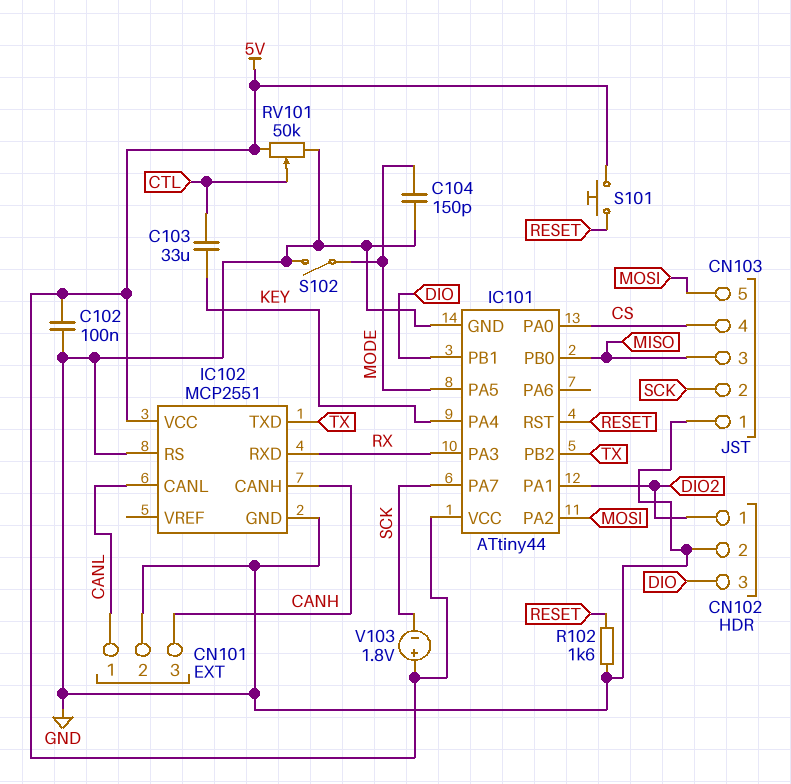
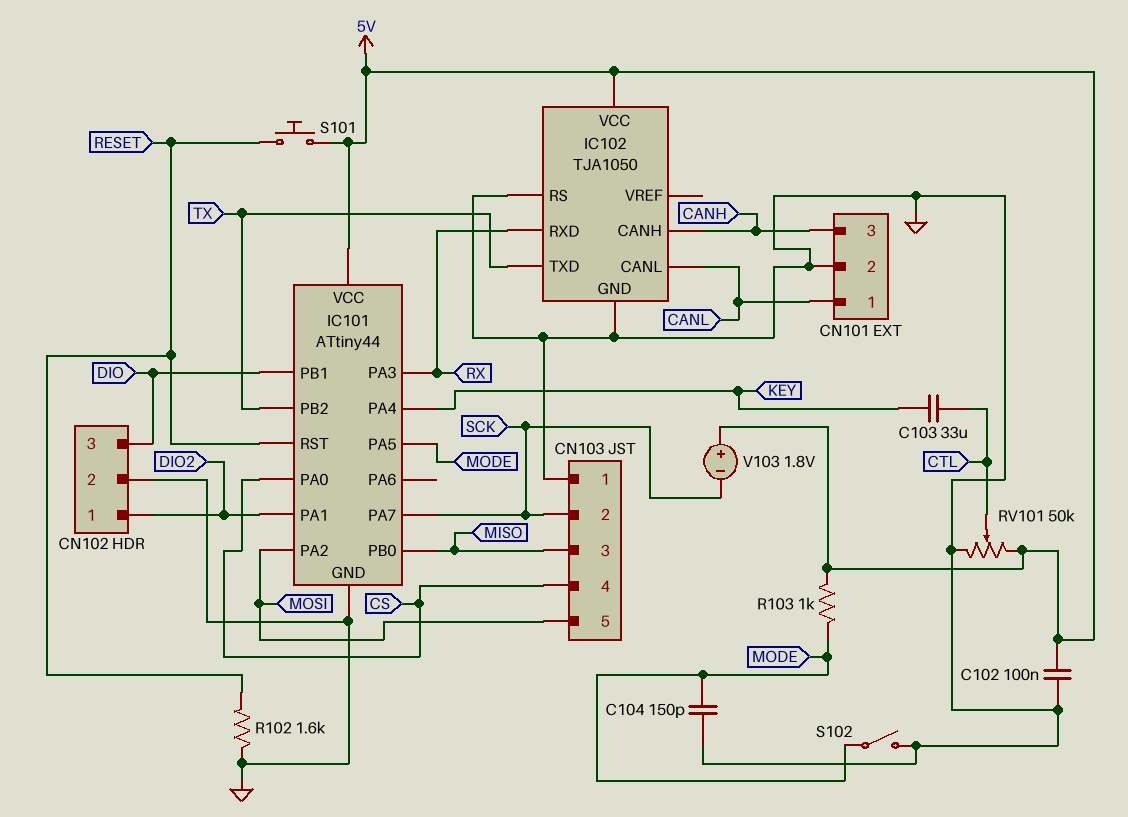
IC102: MCP2551 -> TJA1050
R103: none -> 1k (5V, MODE)

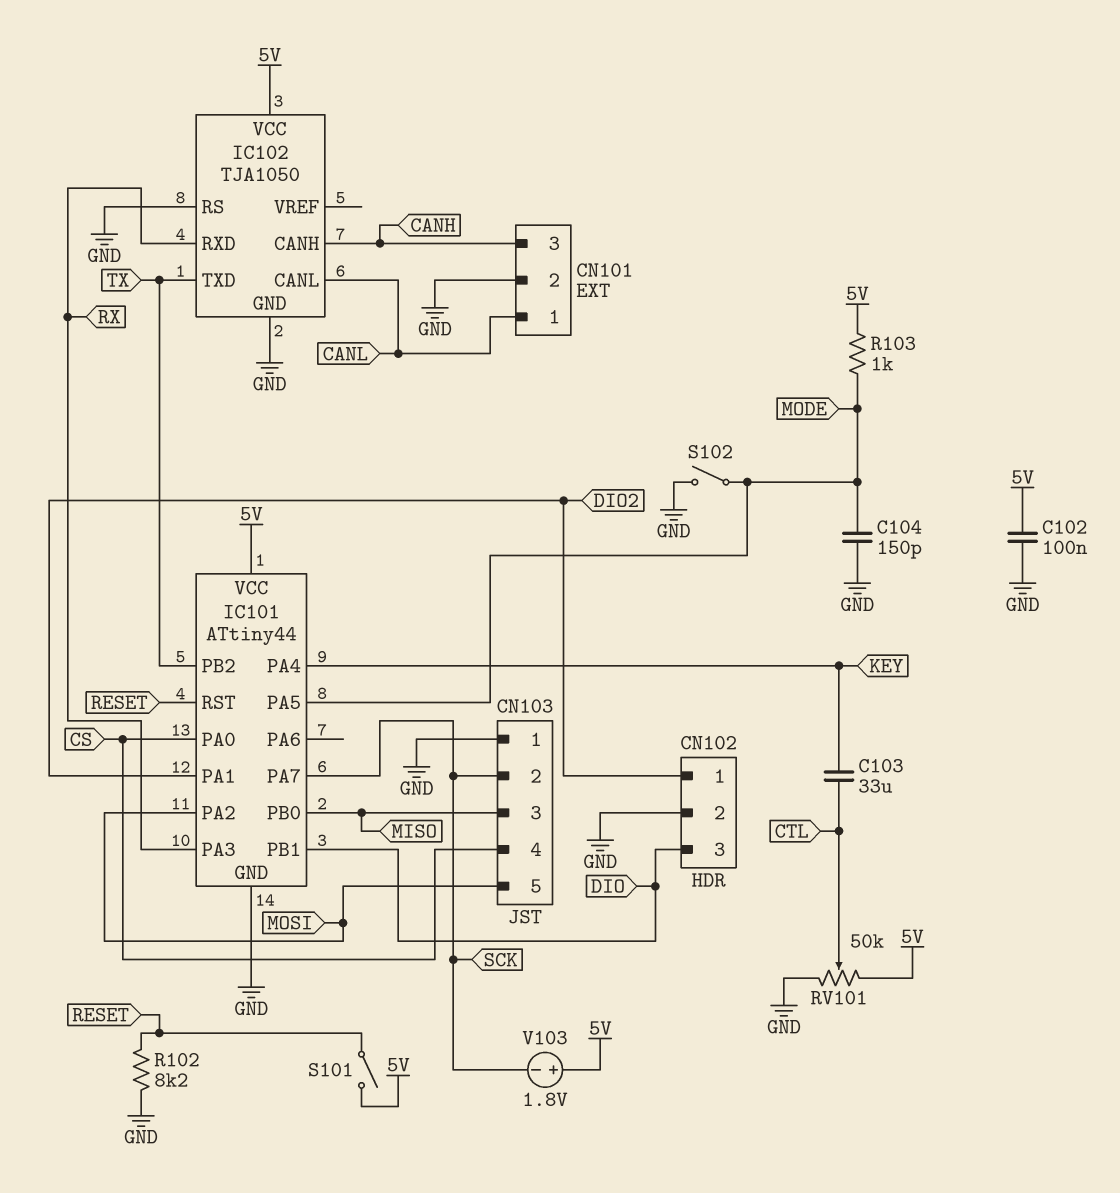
R102: 1.6k (GND, RESET) -> 8.2k (GND, RESET)
S101: button (5V, RESET) -> switch (5V, RESET)

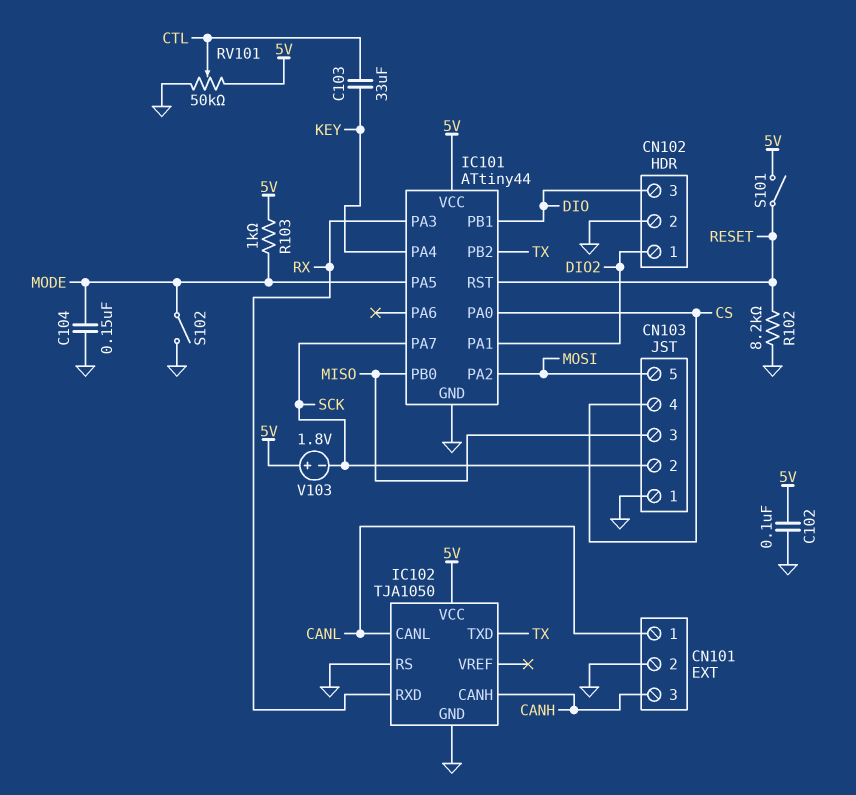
C104: 150pF (GND, MODE) -> 150nF (GND, MODE)

